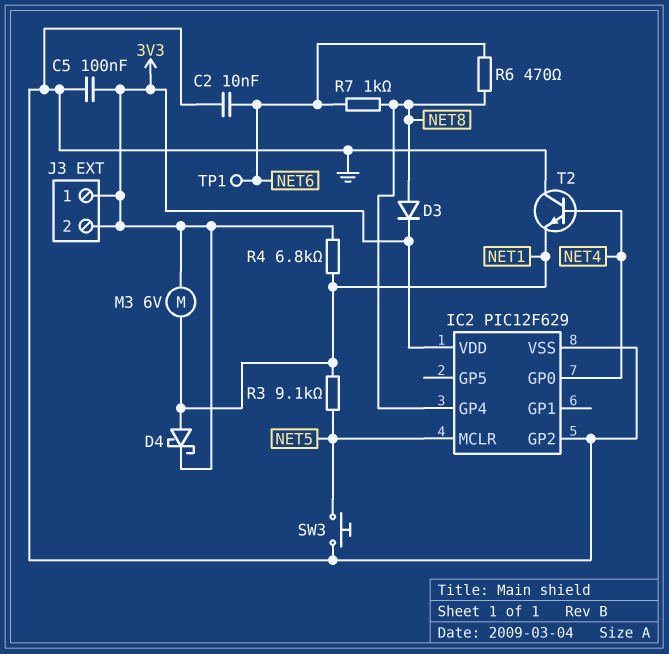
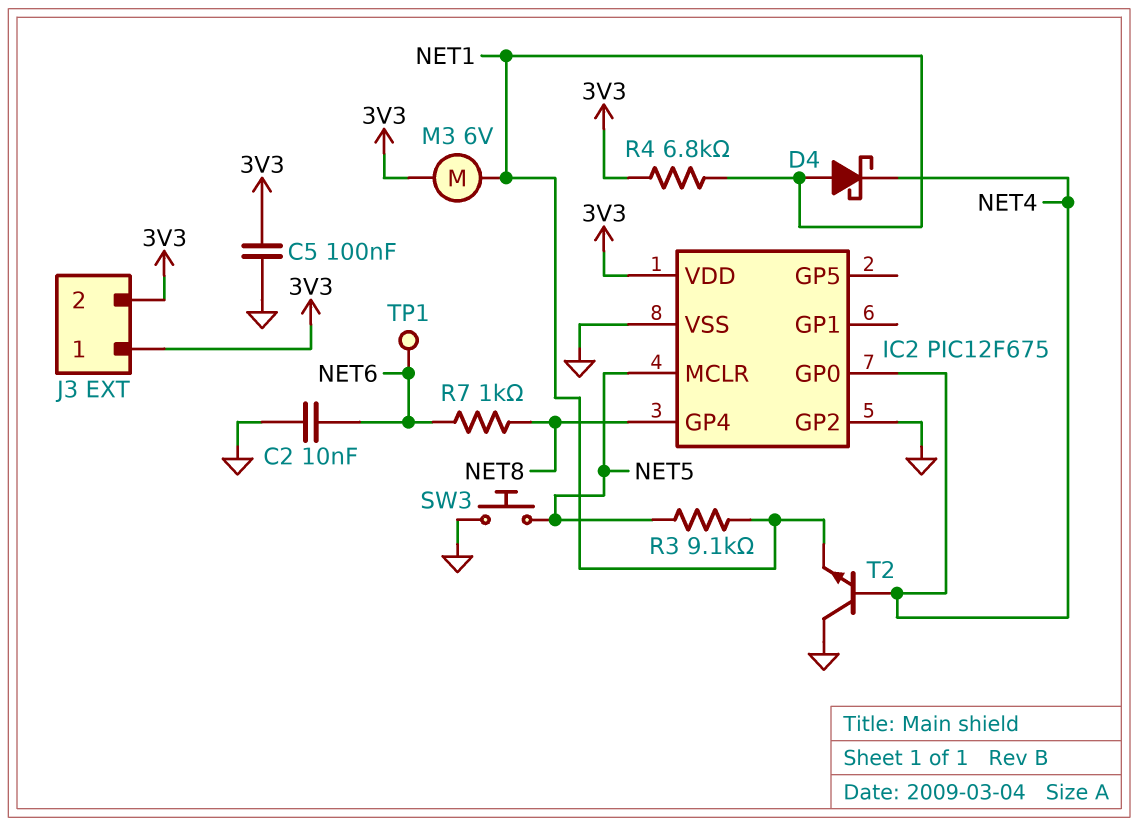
D3: diode (A NET8, K 3V3) -> none
D4: schottky (A NET1, K 3V3) -> schottky (A NET1, K NET4)
IC2: PIC12F629 -> PIC12F675
R6: 470 (NET6, NET8) -> none

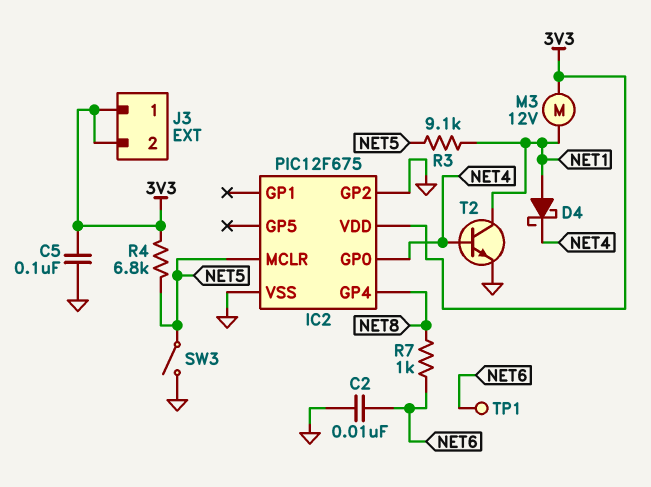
M3: motor 6V (3V3, NET1) -> motor 12V (3V3, NET1)
R4: 6.8k (3V3, NET1) -> 6.8k (3V3, NET5)
SW3: button (GND, NET5) -> switch (GND, NET5)
T2: NPN (B NET4, C GND, E NET1) -> NPN (B NET4, C NET1, E GND)

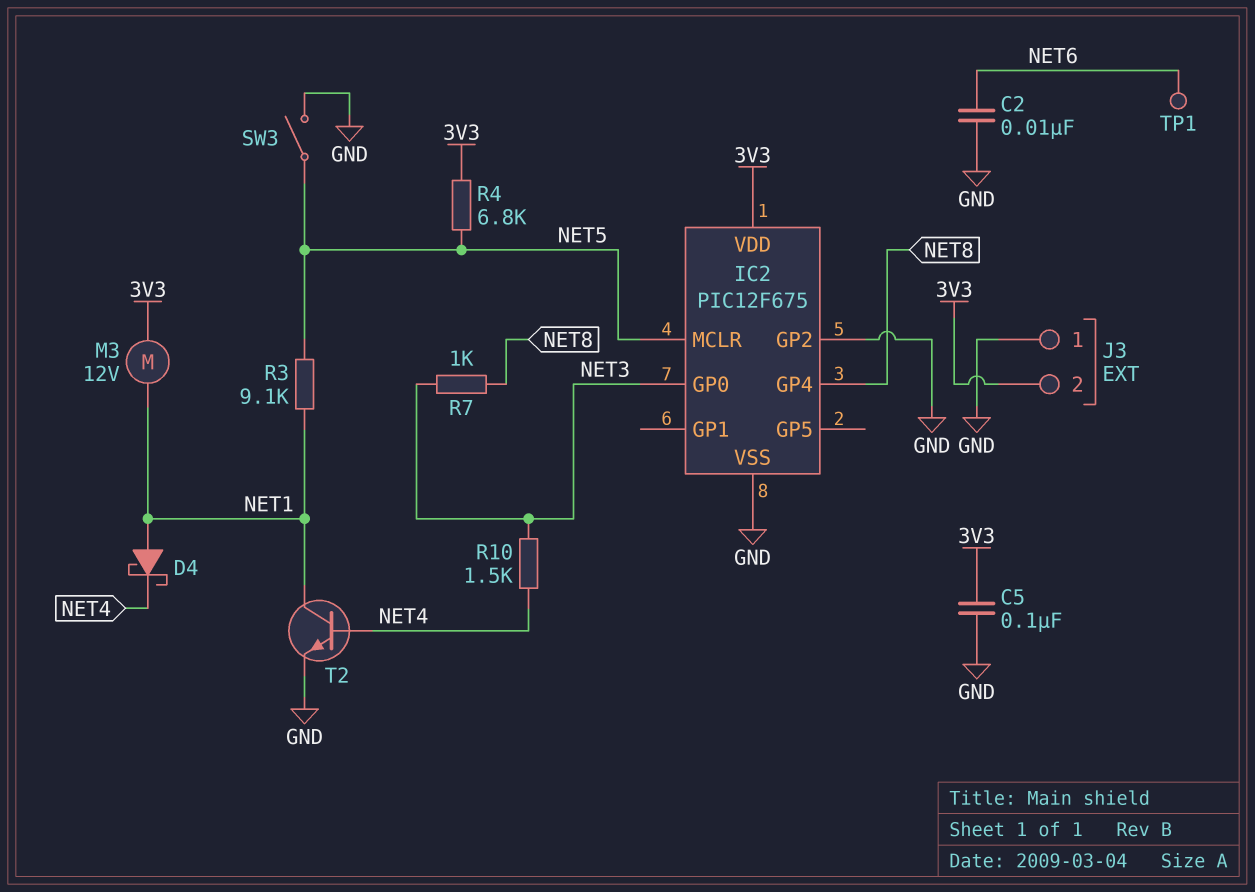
IC2 pin GP0: NET4 -> NET3
J3 pin 1: 3V3 -> GND
R7: 1k (NET6, NET8) -> 1k (NET3, NET8)
R10: none -> 1.5k (NET3, NET4)

